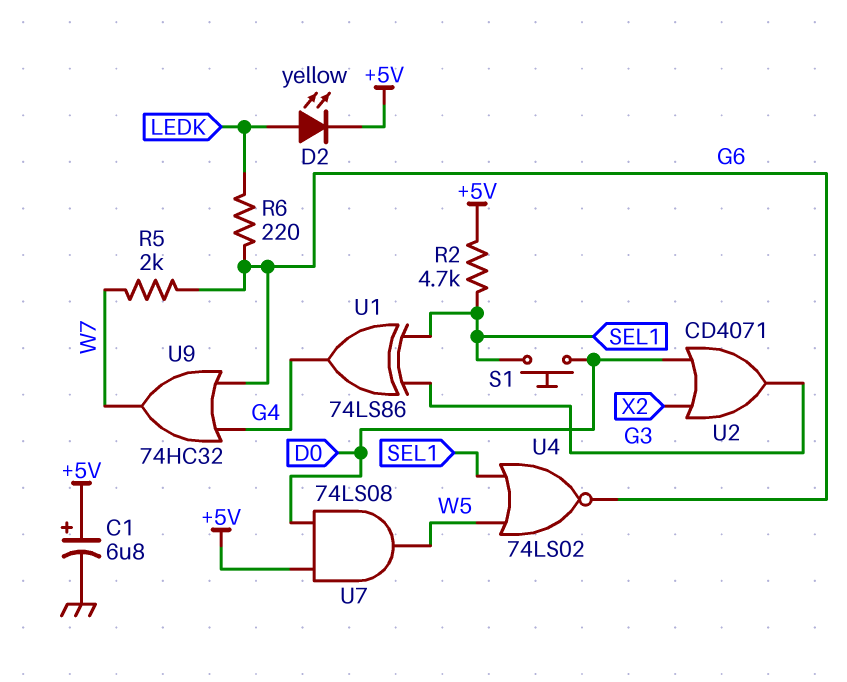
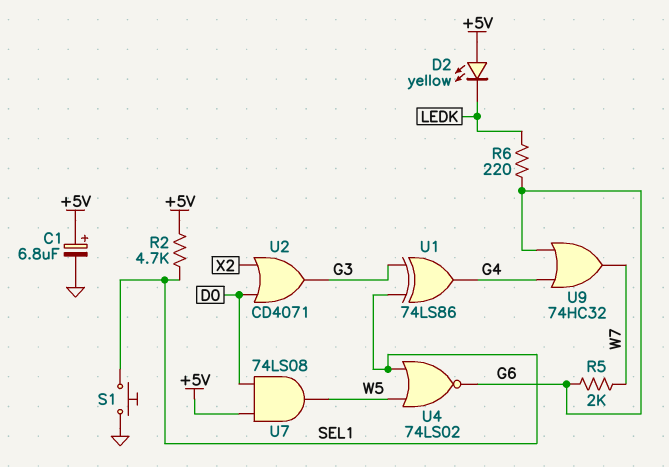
D2: LED yellow (A LEDK, K +5V) -> LED yellow (A +5V, K LEDK)
S1: button (D0, SEL1) -> button (GND, SEL1)

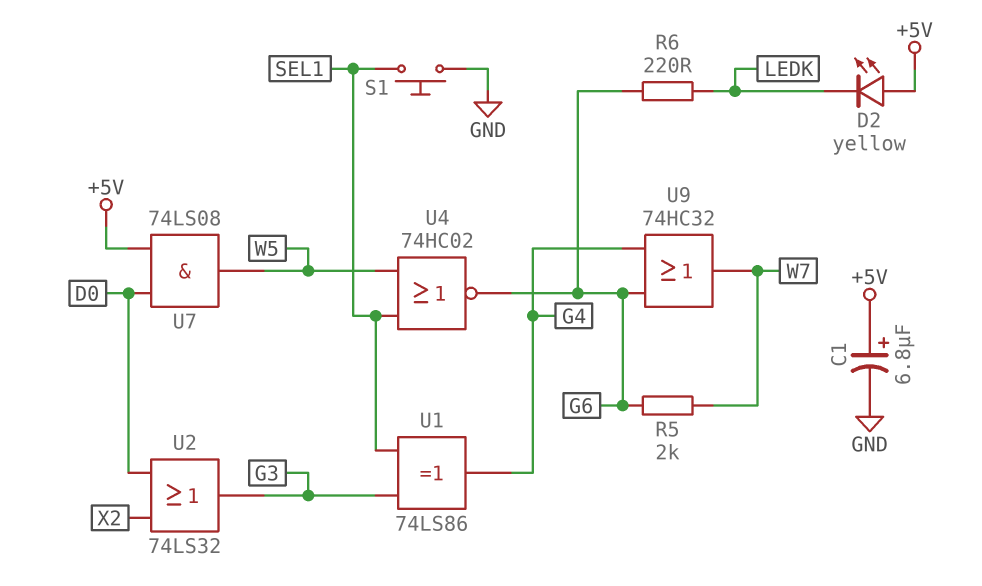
R2: 4.7k (+5V, SEL1) -> none
U2: OR CD4071 (in D0, in X2, out G3) -> OR 74LS32 (in D0, in X2, out G3)
U4: NOR 74LS02 (in SEL1, in W5, out G6) -> NOR 74HC02 (in SEL1, in W5, out G6)

